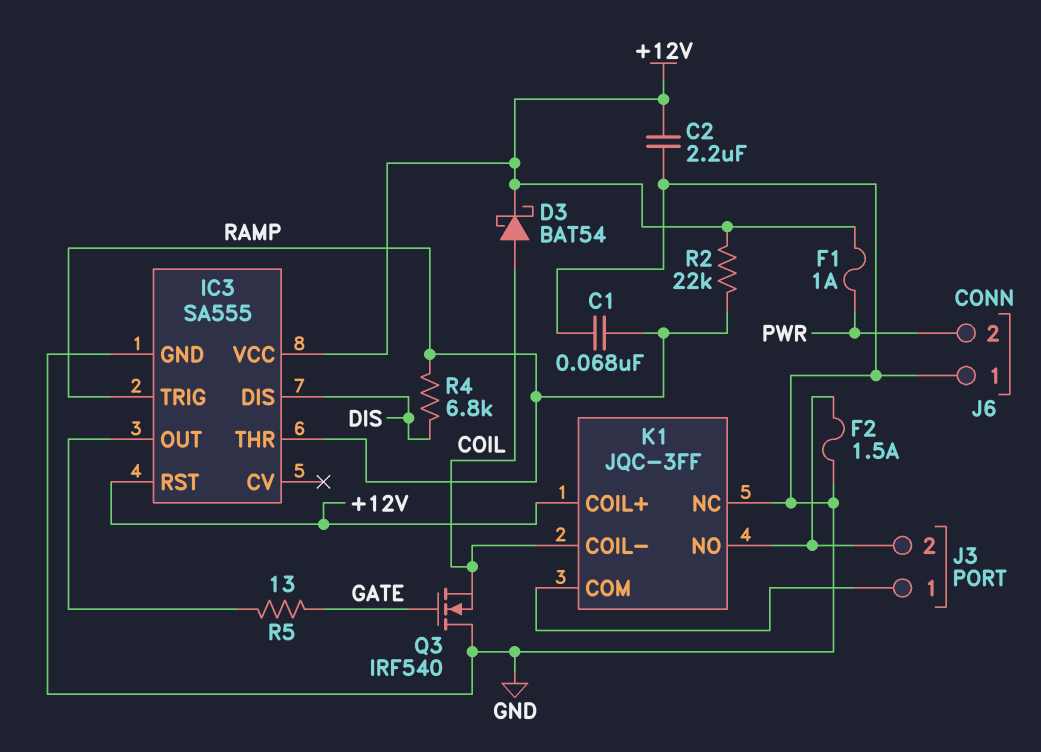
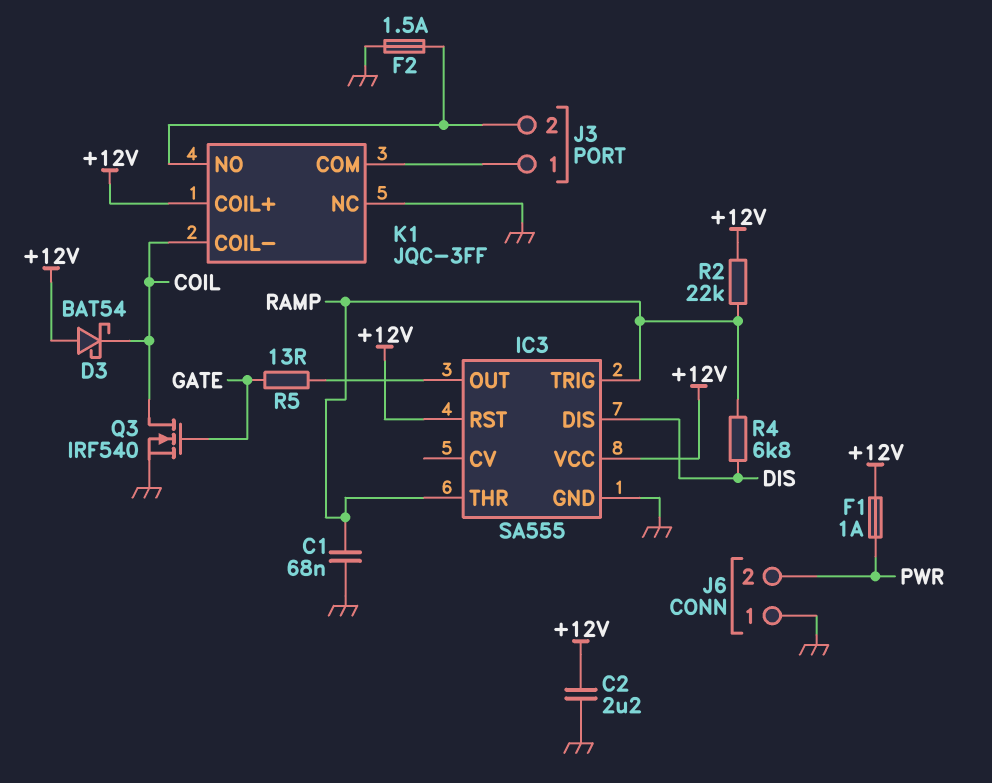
D3: schottky BAT54 (A COIL, K +12V) -> schottky BAT54 (A +12V, K COIL)
Q3: NMOS IRF540 (G GATE, D GND, S COIL) -> NMOS IRF540 (G GATE, D COIL, S GND)

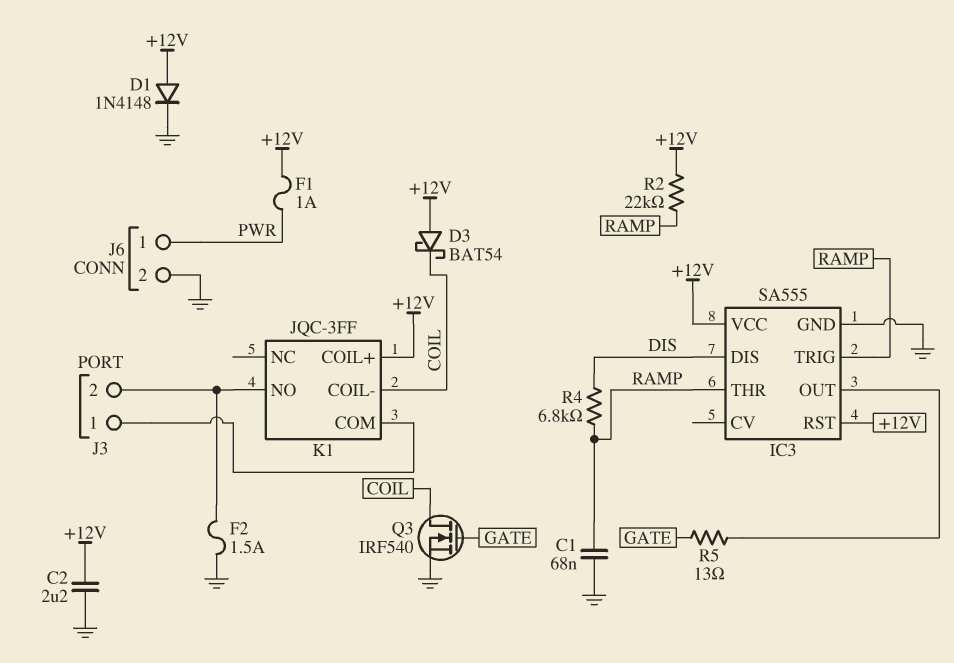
D1: none -> diode 1N4148 (A +12V, K GND)
J6 pin 1: GND -> PWR
J6 pin 2: PWR -> GND
K1 pin NC: GND -> none

